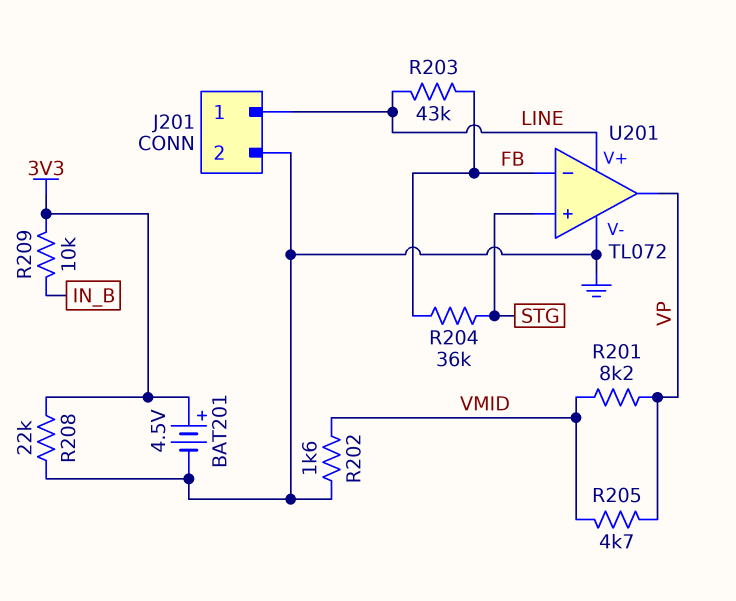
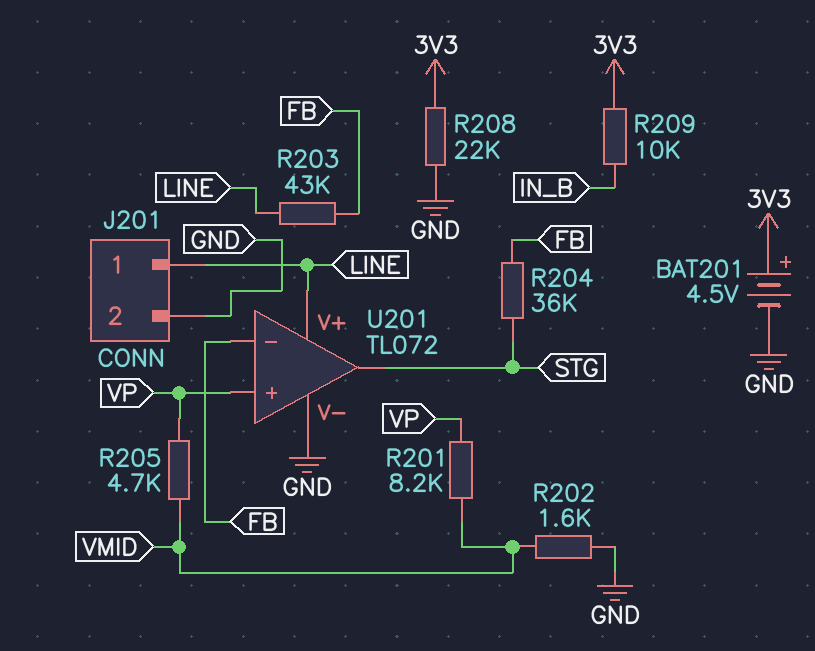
U201 pin in+: STG -> VP
U201 pin out: VP -> STG

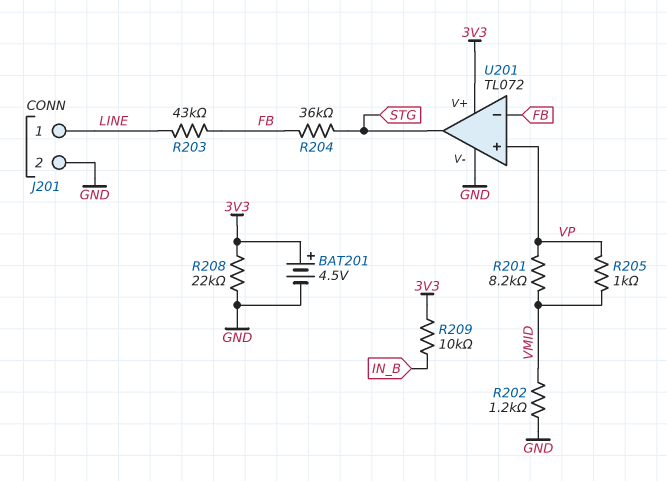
R202: 1.6k (GND, VMID) -> 1.2k (GND, VMID)
R205: 4.7k (VMID, VP) -> 1k (VMID, VP)
U201 pin V+: LINE -> 3V3

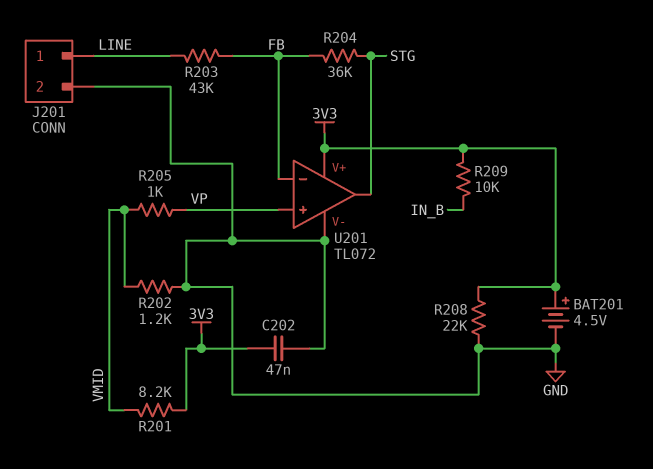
C202: none -> 47nF (3V3, GND)
R201: 8.2k (VMID, VP) -> 8.2k (3V3, VMID)

